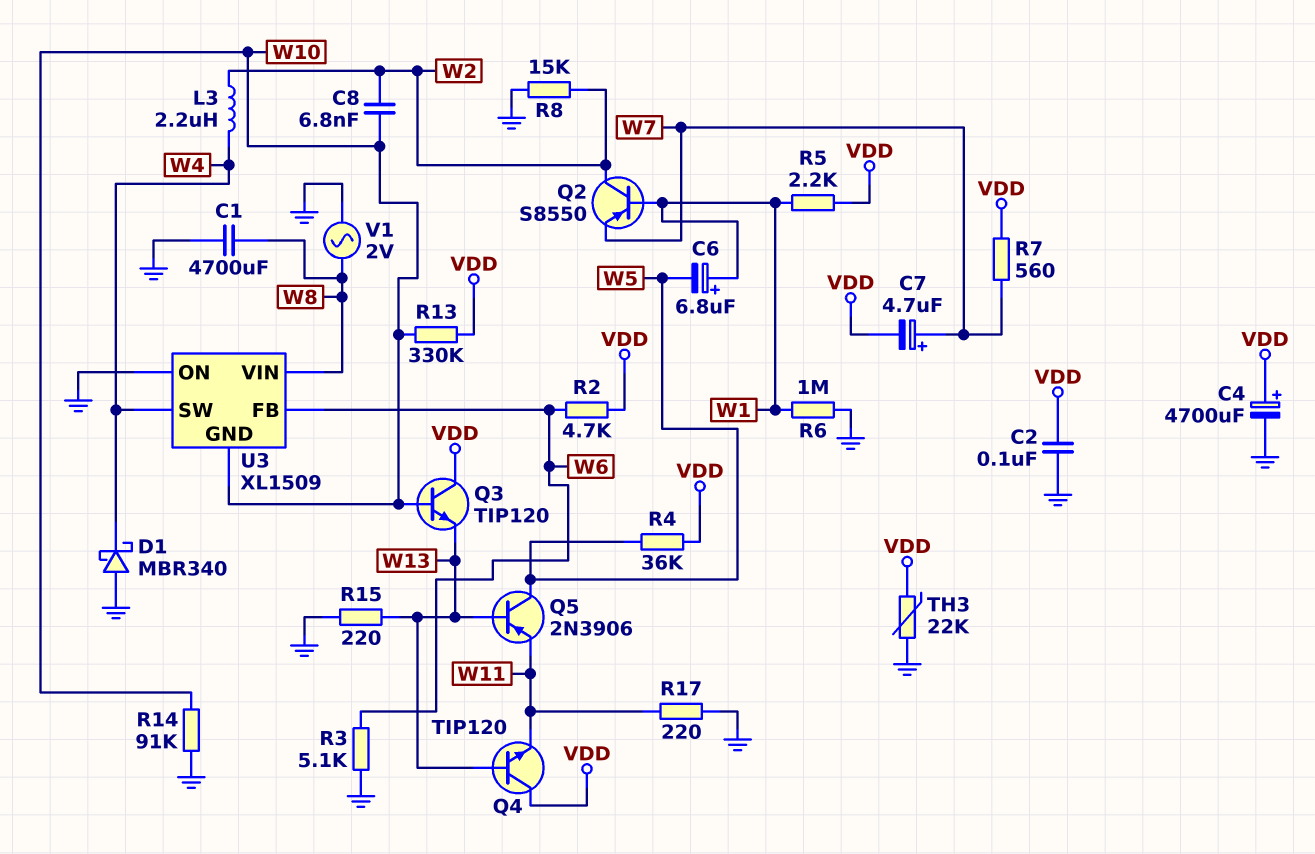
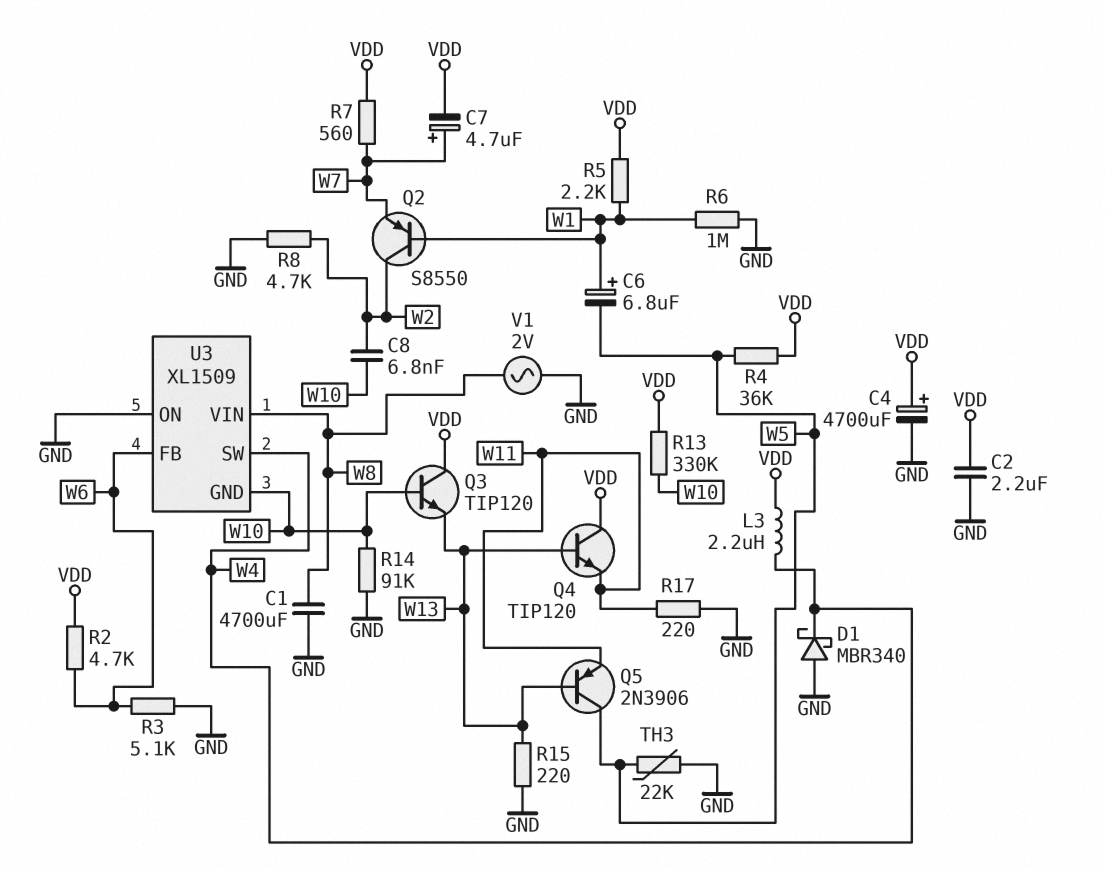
C2: 100nF (GND, VDD) -> 2.2uF (GND, VDD)
L3: 2.2uH (W2, W4) -> 2.2uH (VDD, W4)
R8: 15k (GND, W2) -> 4.7k (GND, W2)
TH3: 22k (GND, VDD) -> 22k (GND, W5)

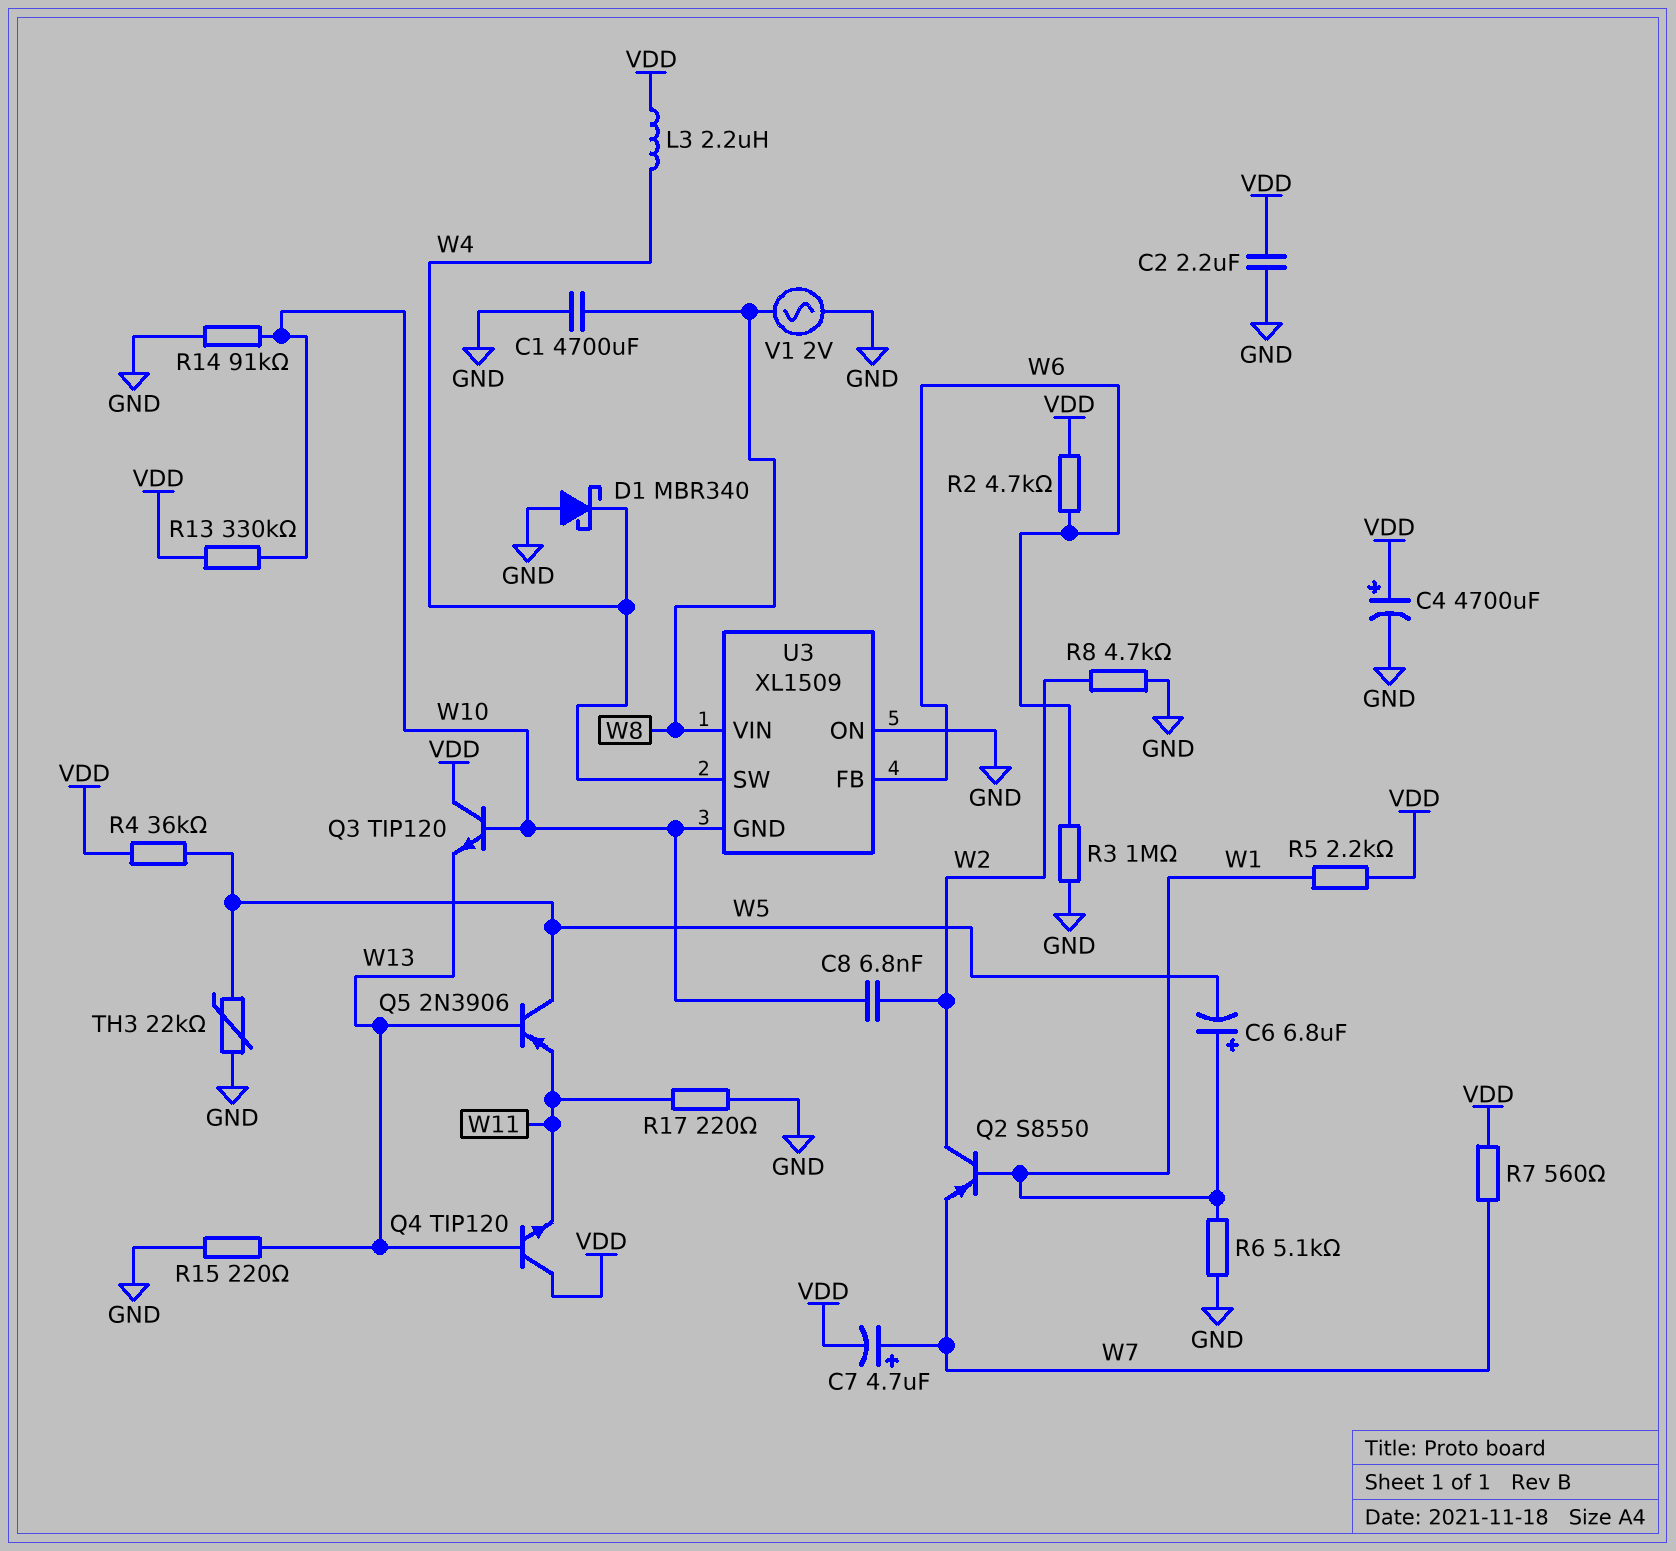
R3: 5.1k (GND, W6) -> 1M (GND, W6)
R6: 1M (GND, W1) -> 5.1k (GND, W1)

